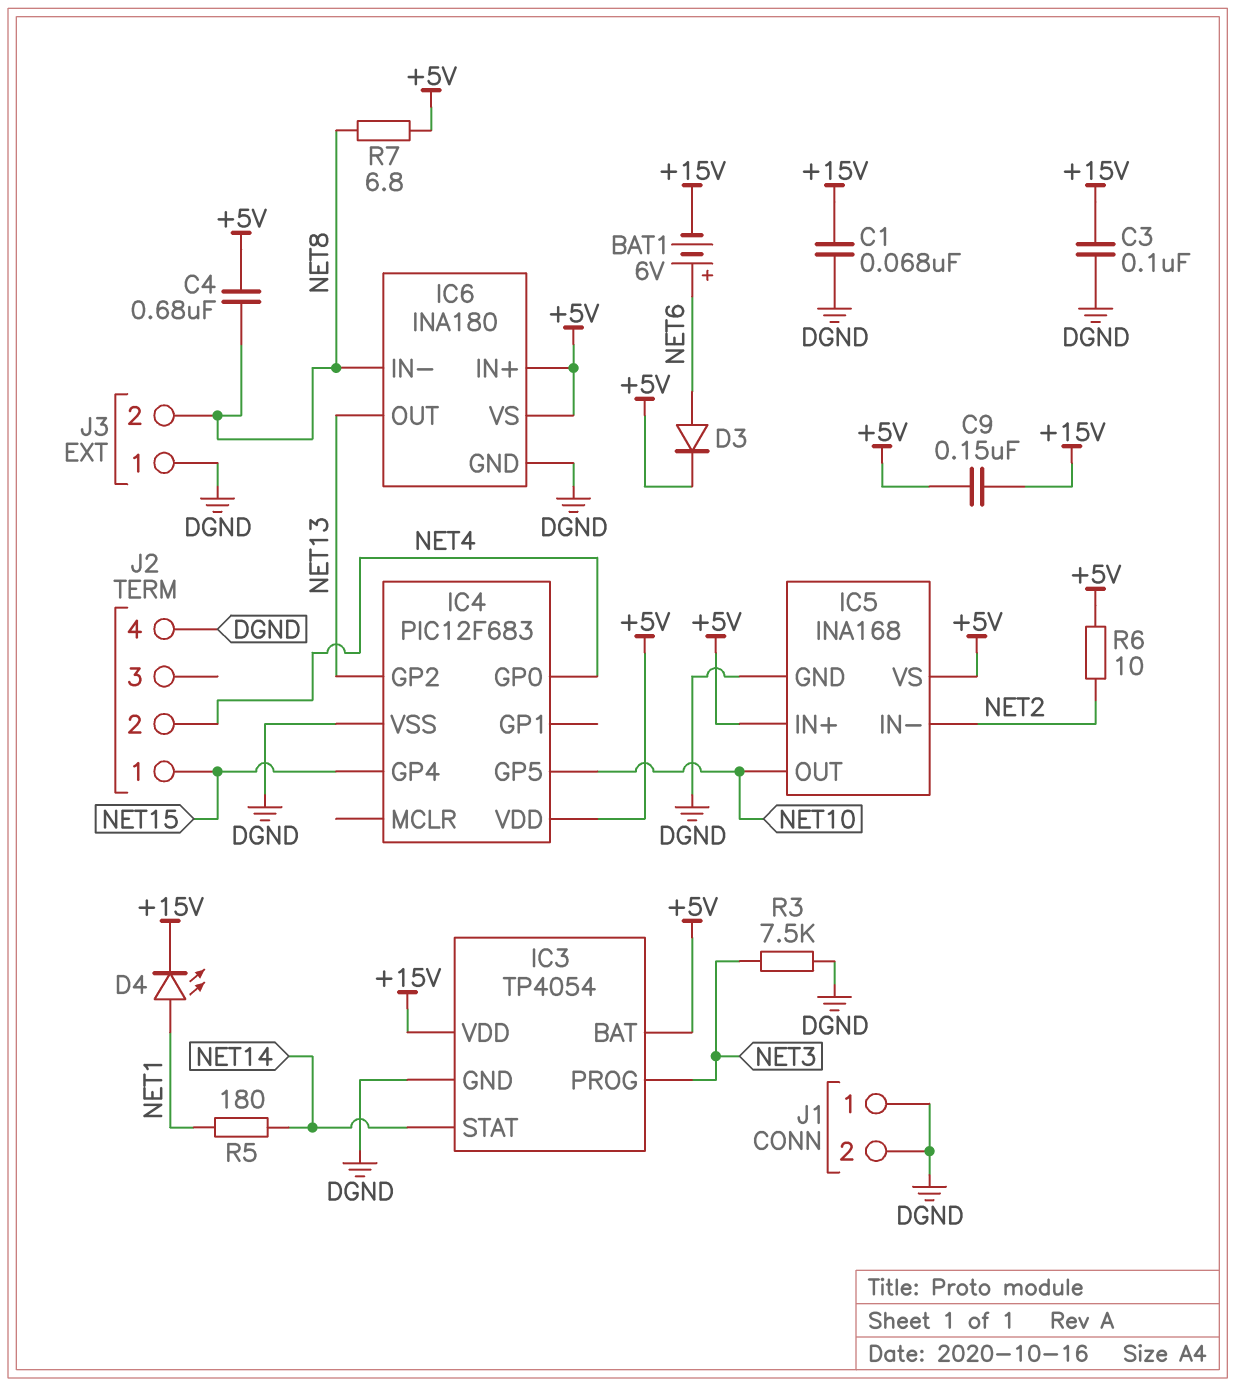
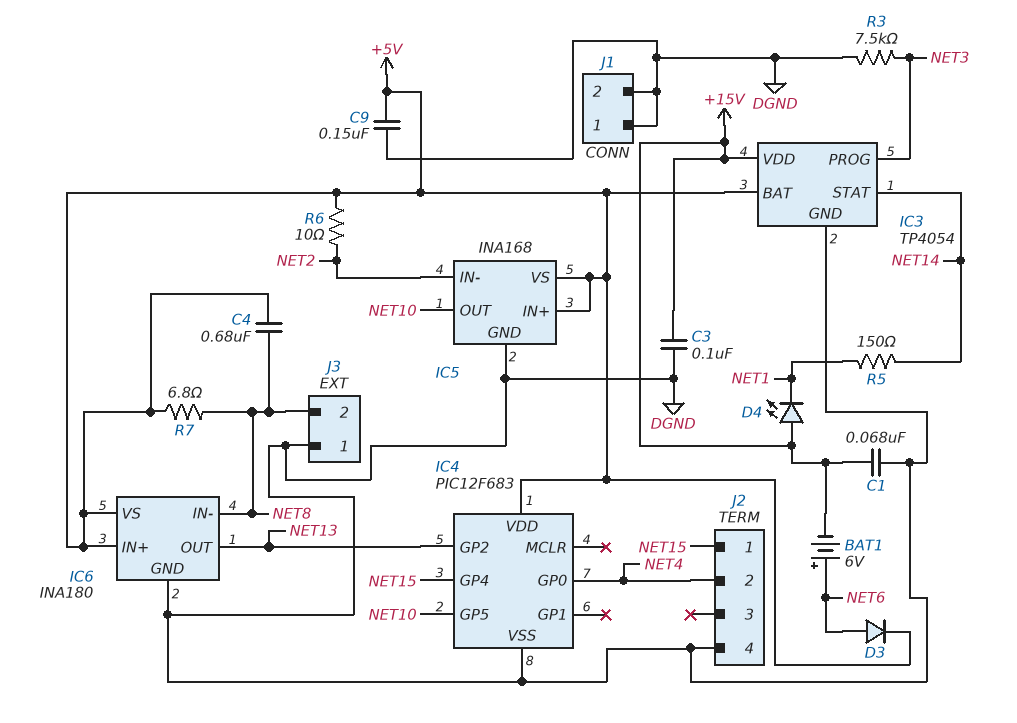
C9: 150nF (+5V, +15V) -> 150nF (+5V, DGND)
D4: LED (A NET1, K +15V) -> LED (A +15V, K NET1)
R5: 180 (NET1, NET14) -> 150 (NET1, NET14)

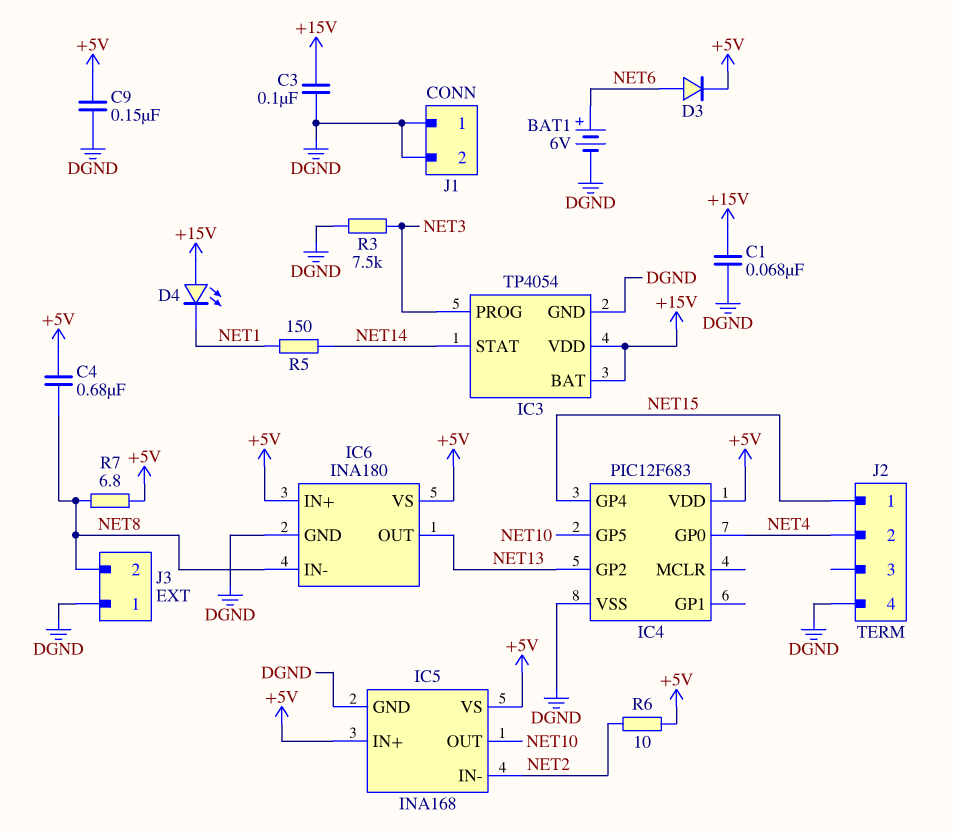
BAT1: 6V (plus NET6, minus +15V) -> 6V (plus NET6, minus DGND)
IC3 pin BAT: +5V -> +15V

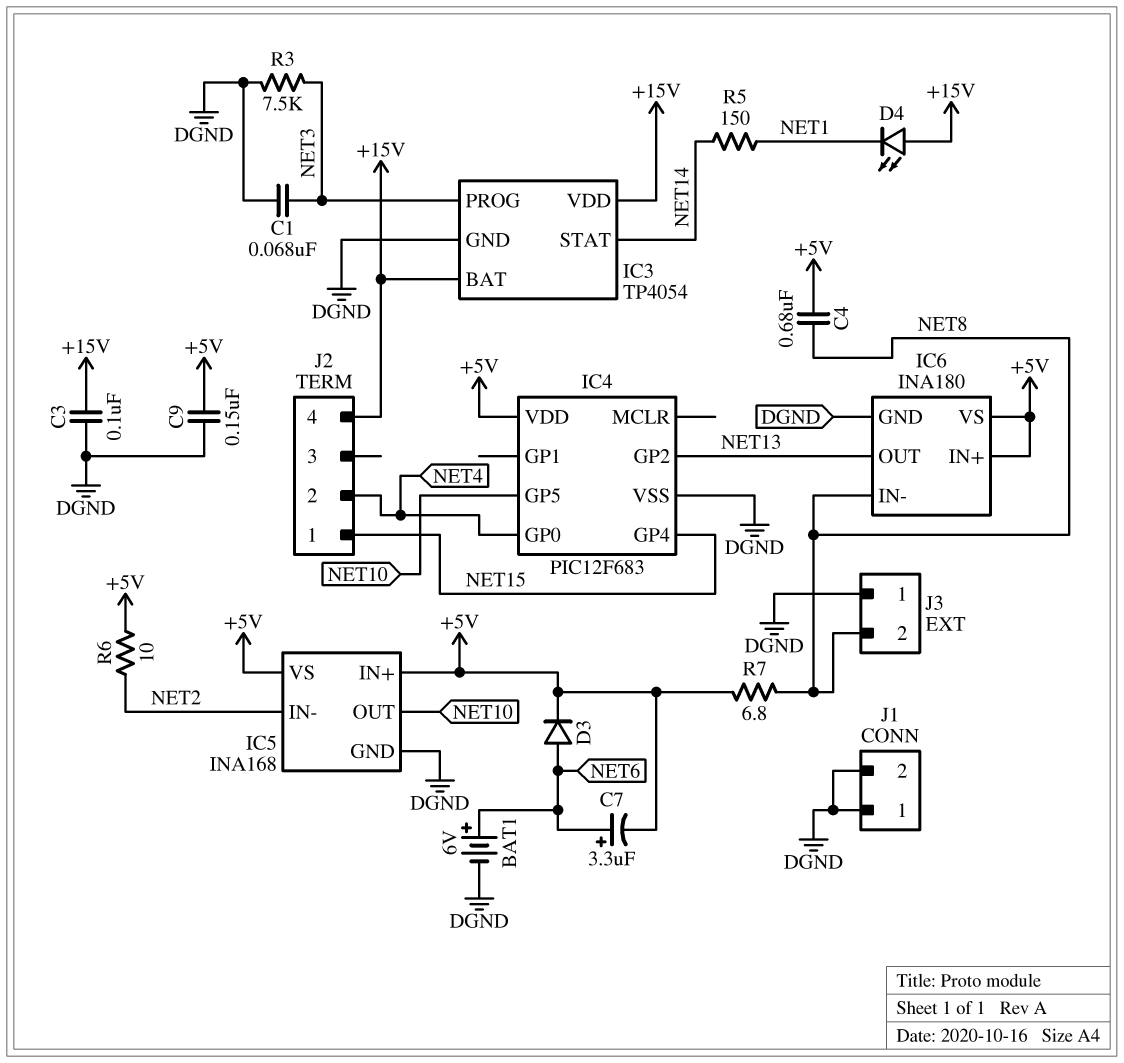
C1: 68nF (+15V, DGND) -> 68nF (DGND, NET3)
C7: none -> 3.3uF (plus NET6, minus +5V)
J2 pin 4: DGND -> +15V

